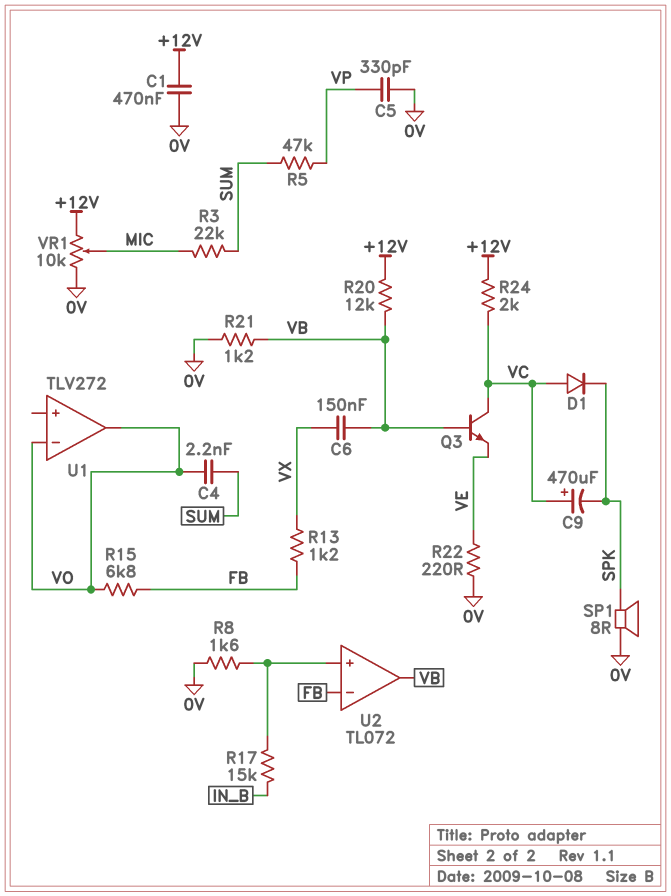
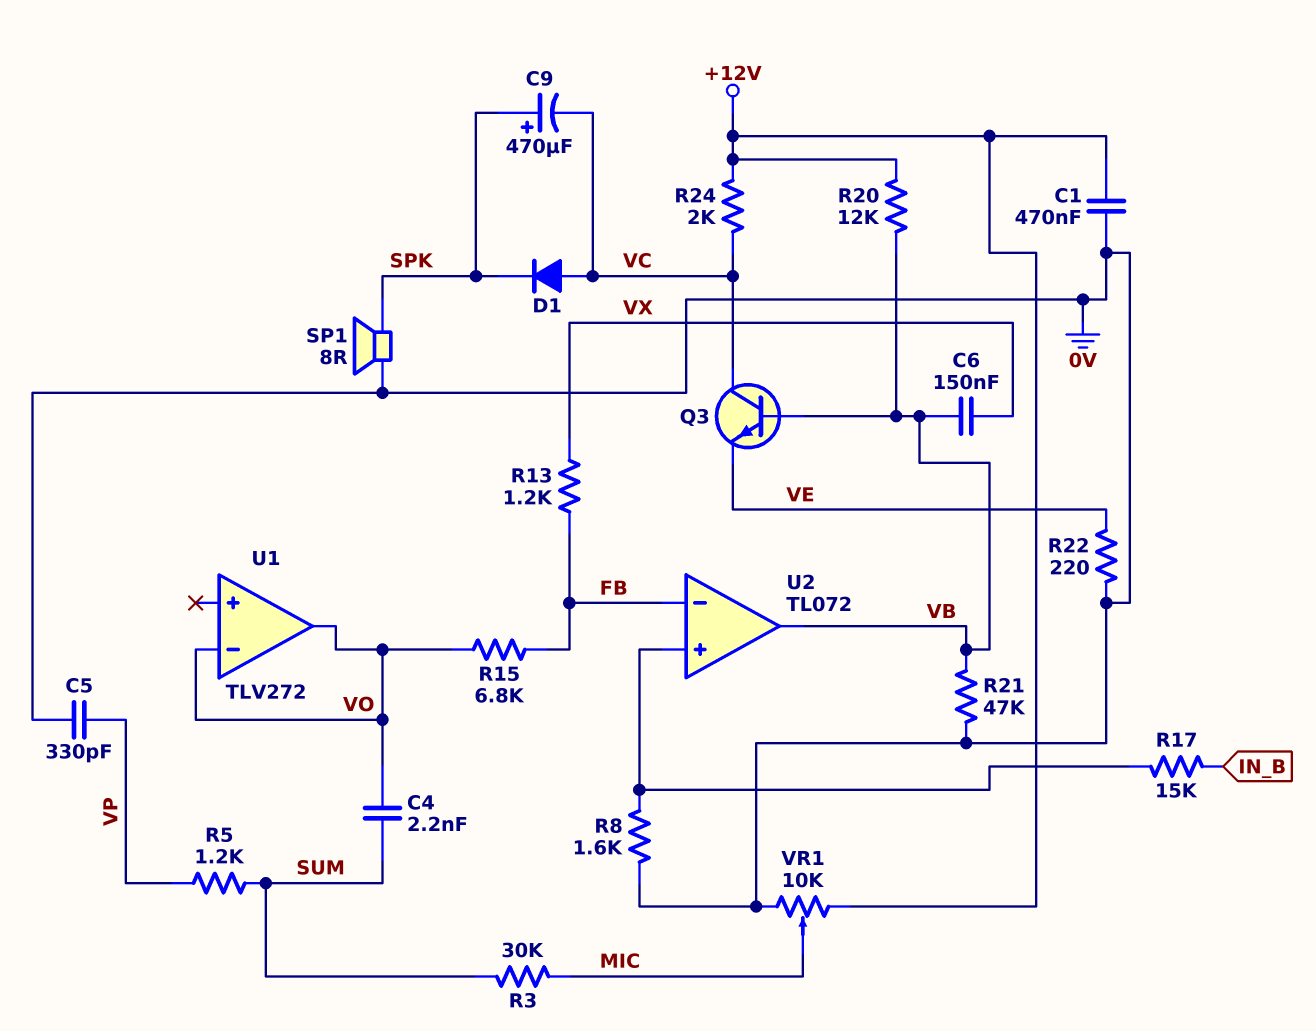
C9: 470uF (plus VC, minus SPK) -> 470uF (plus SPK, minus VC)
R3: 22k (MIC, SUM) -> 30k (MIC, SUM)
R5: 47k (SUM, VP) -> 1.2k (SUM, VP)
R21: 1.2k (0V, VB) -> 47k (0V, VB)

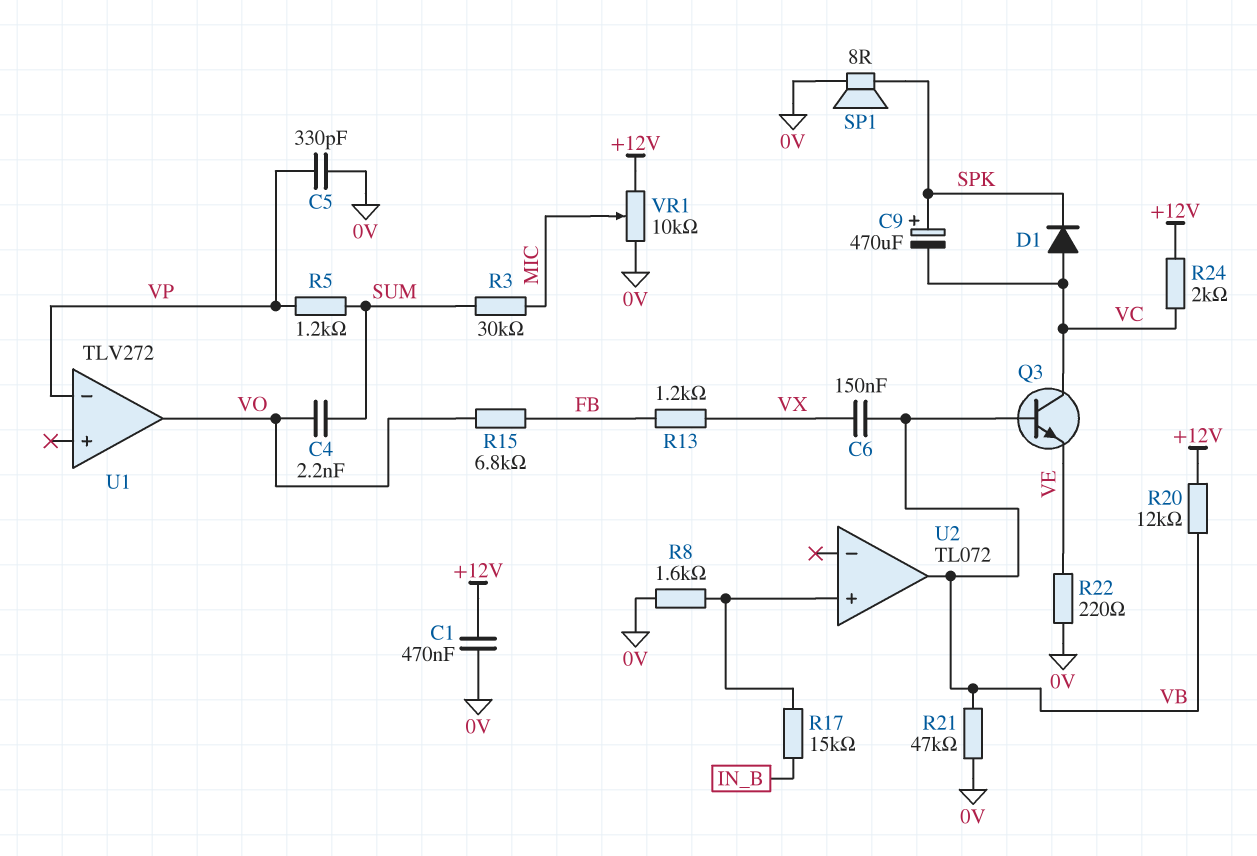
U1 pin in-: VO -> VP
U2 pin in-: FB -> none

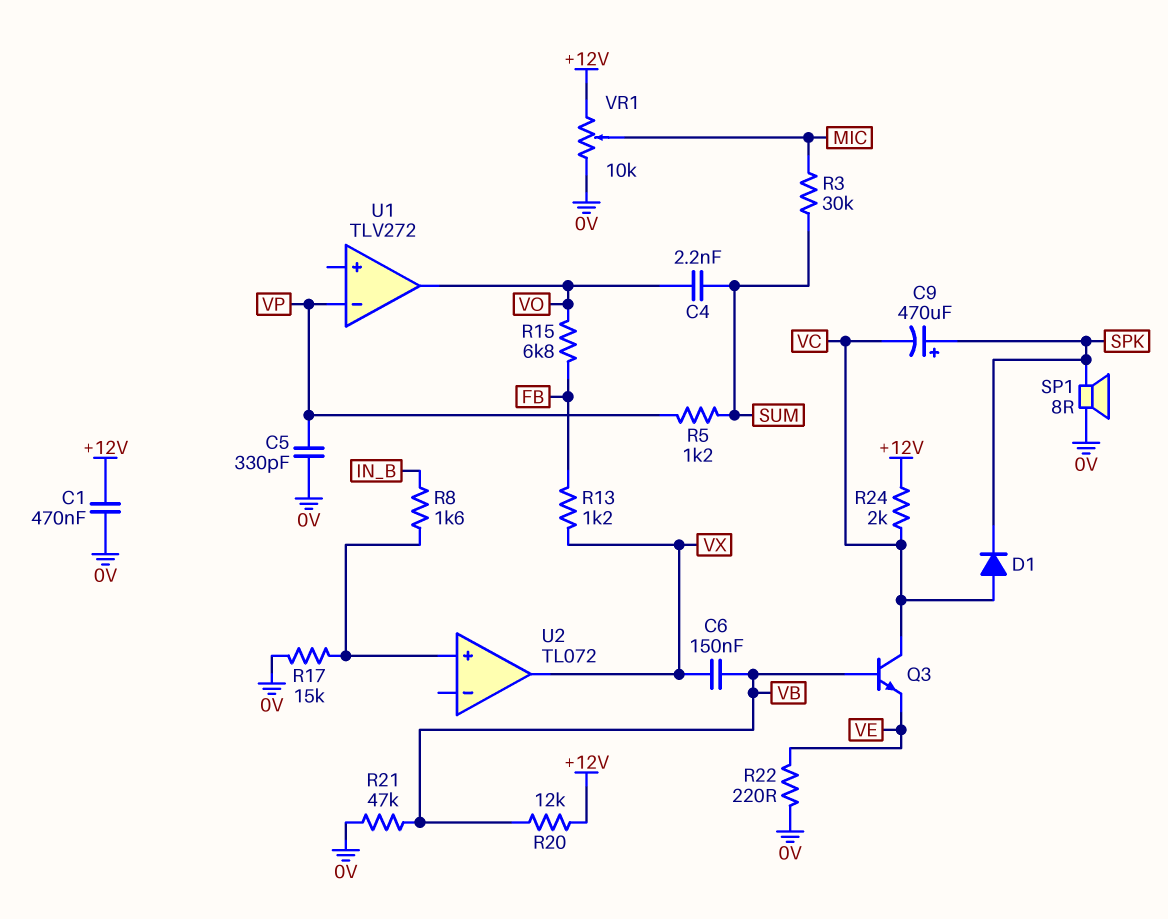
R8: 1.6k (0V, U2/in+) -> 1.6k (IN_B, U2/in+)
R17: 15k (IN_B, U2/in+) -> 15k (0V, U2/in+)
U2 pin out: VB -> VX

